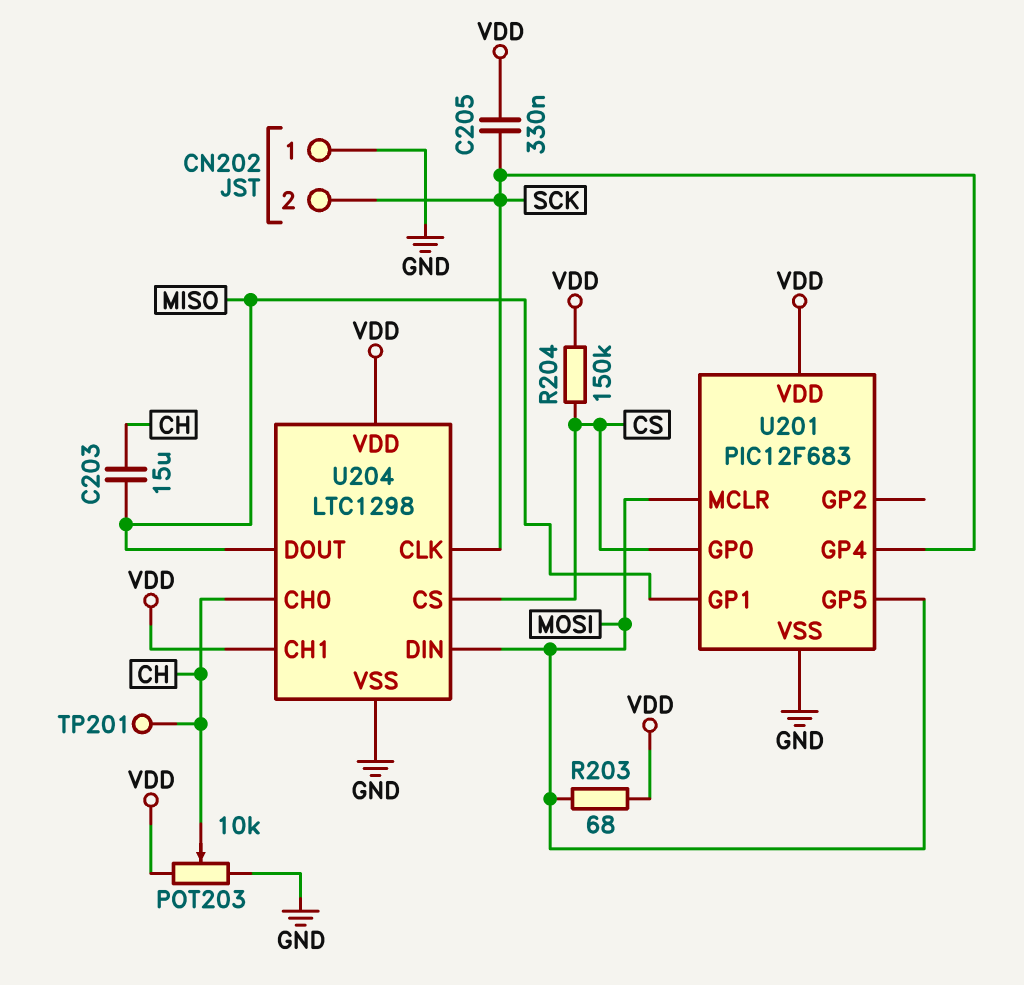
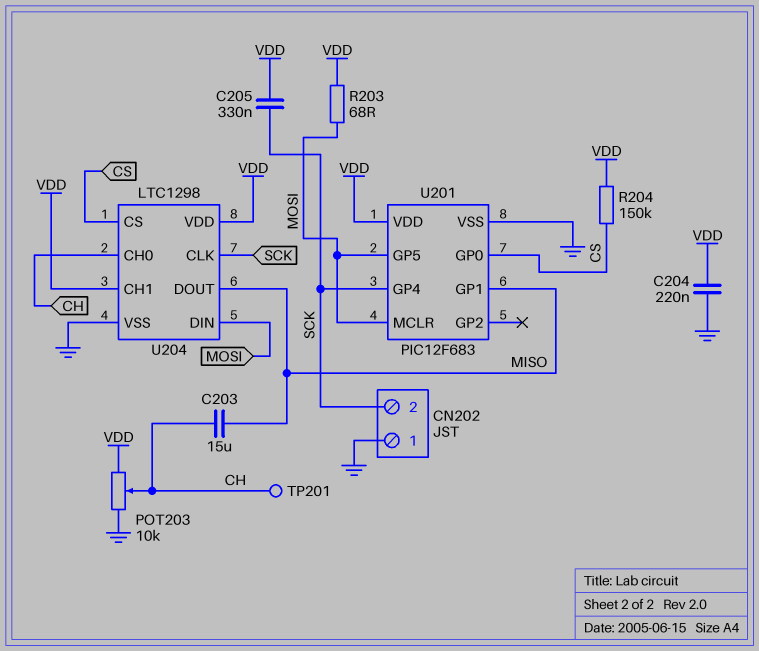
C204: none -> 220nF (GND, VDD)

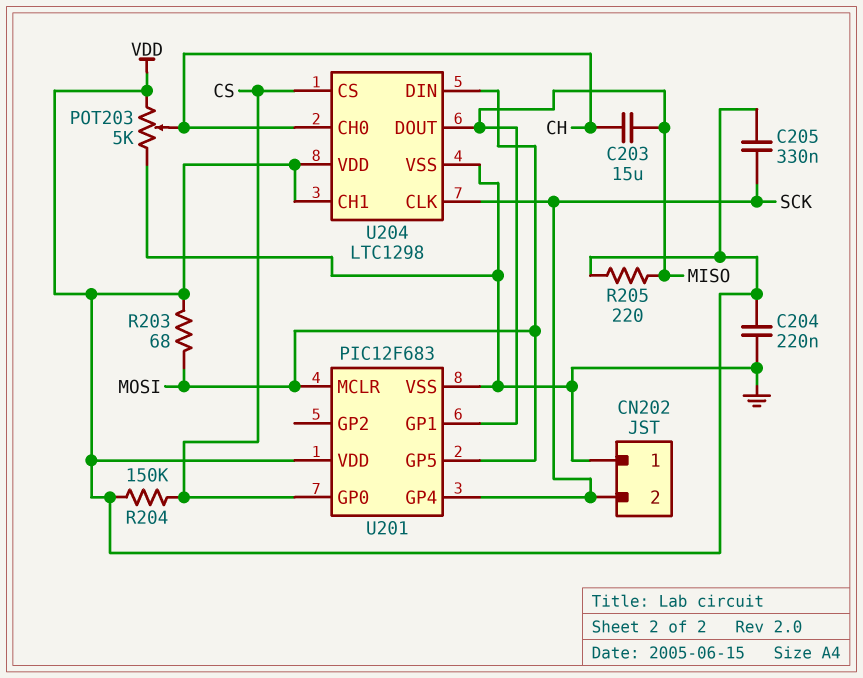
POT203: 10k (GND, VDD, wiper CH) -> 5k (GND, VDD, wiper CH)
R205: none -> 220 (MISO, VDD)
TP201: test point (CH) -> none

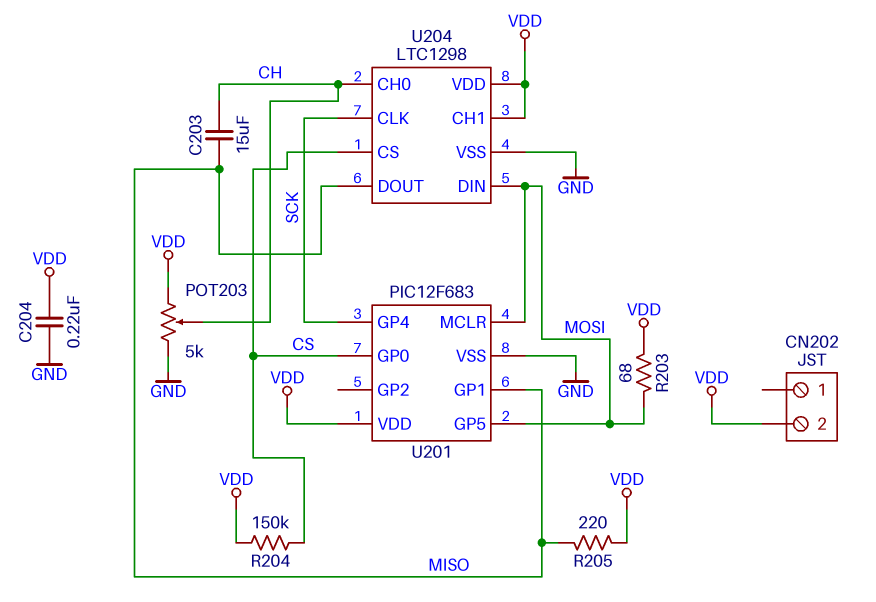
C205: 330nF (SCK, VDD) -> none
CN202 pin 1: GND -> none
CN202 pin 2: SCK -> VDD

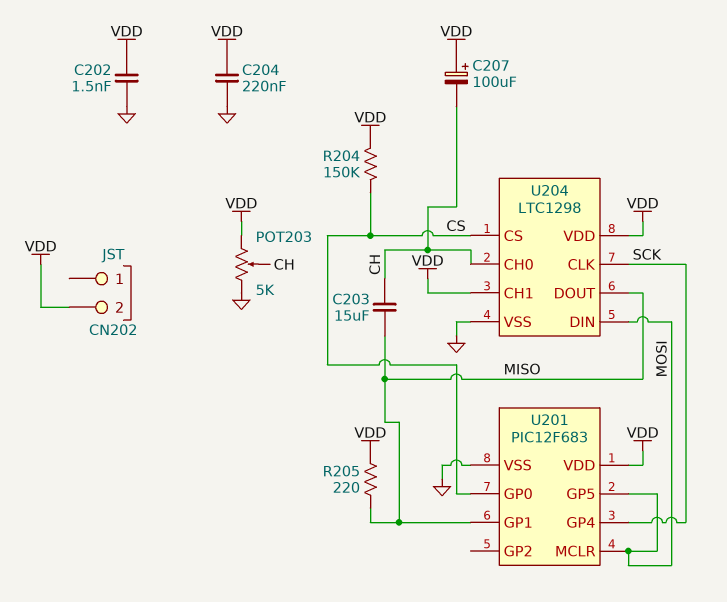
C202: none -> 1.5nF (GND, VDD)
C207: none -> 100uF (plus VDD, minus CH)
R203: 68 (MOSI, VDD) -> none

